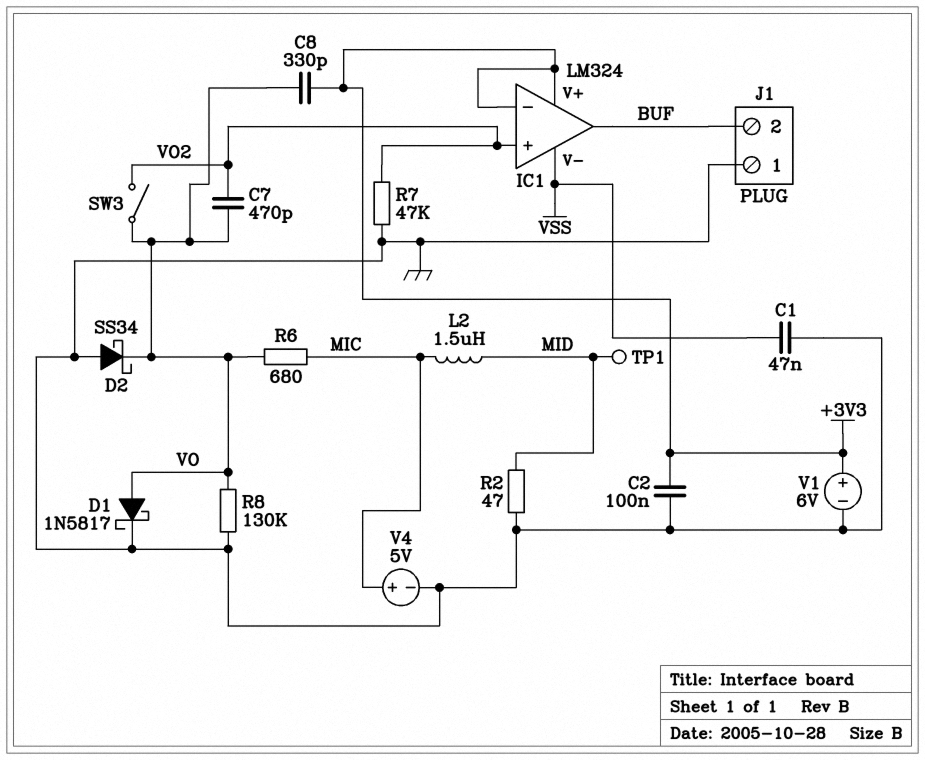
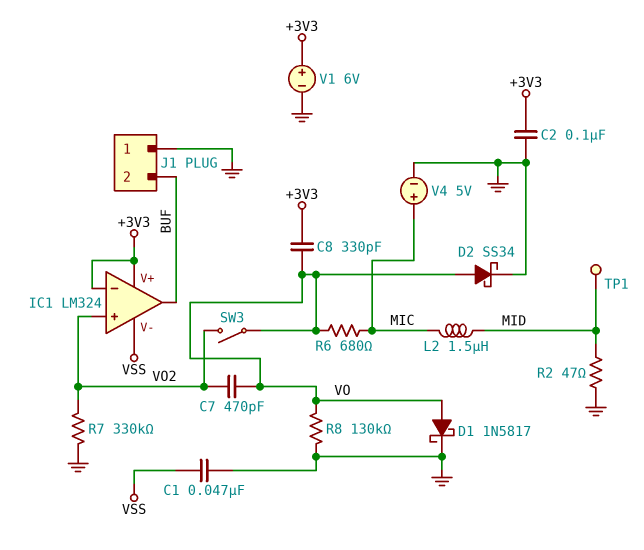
D2: schottky SS34 (A GND, K VO) -> schottky SS34 (A VO, K GND)
R7: 47k (GND, VO2) -> 330k (GND, VO2)

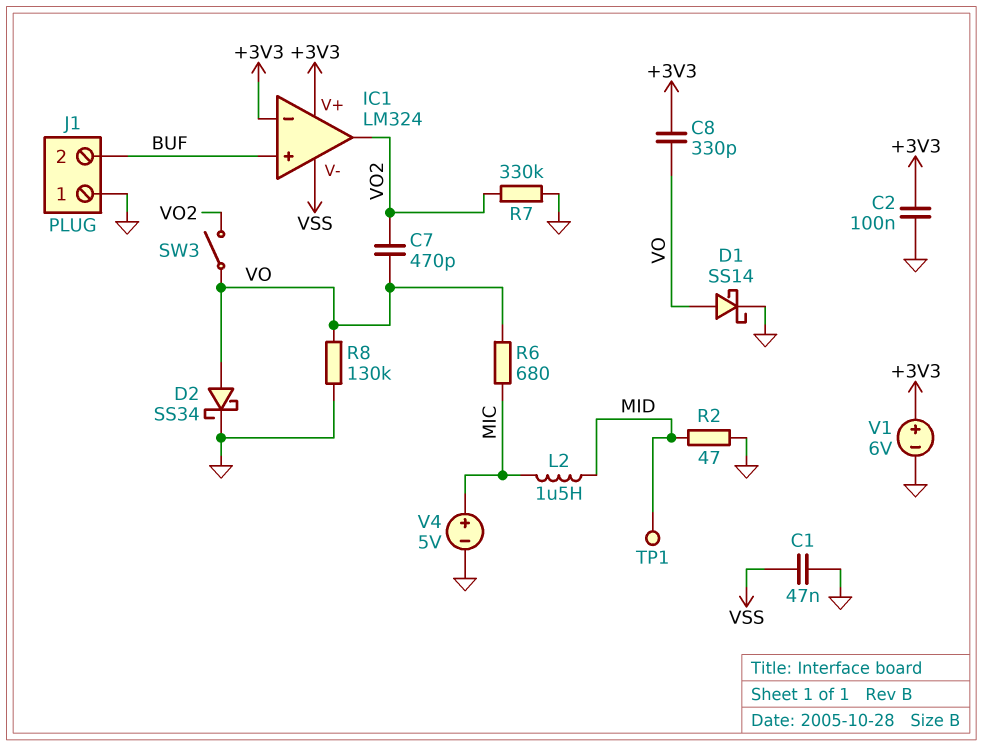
D1: schottky 1N5817 (A VO, K GND) -> schottky SS14 (A VO, K GND)
IC1 pin in+: VO2 -> BUF
IC1 pin out: BUF -> VO2

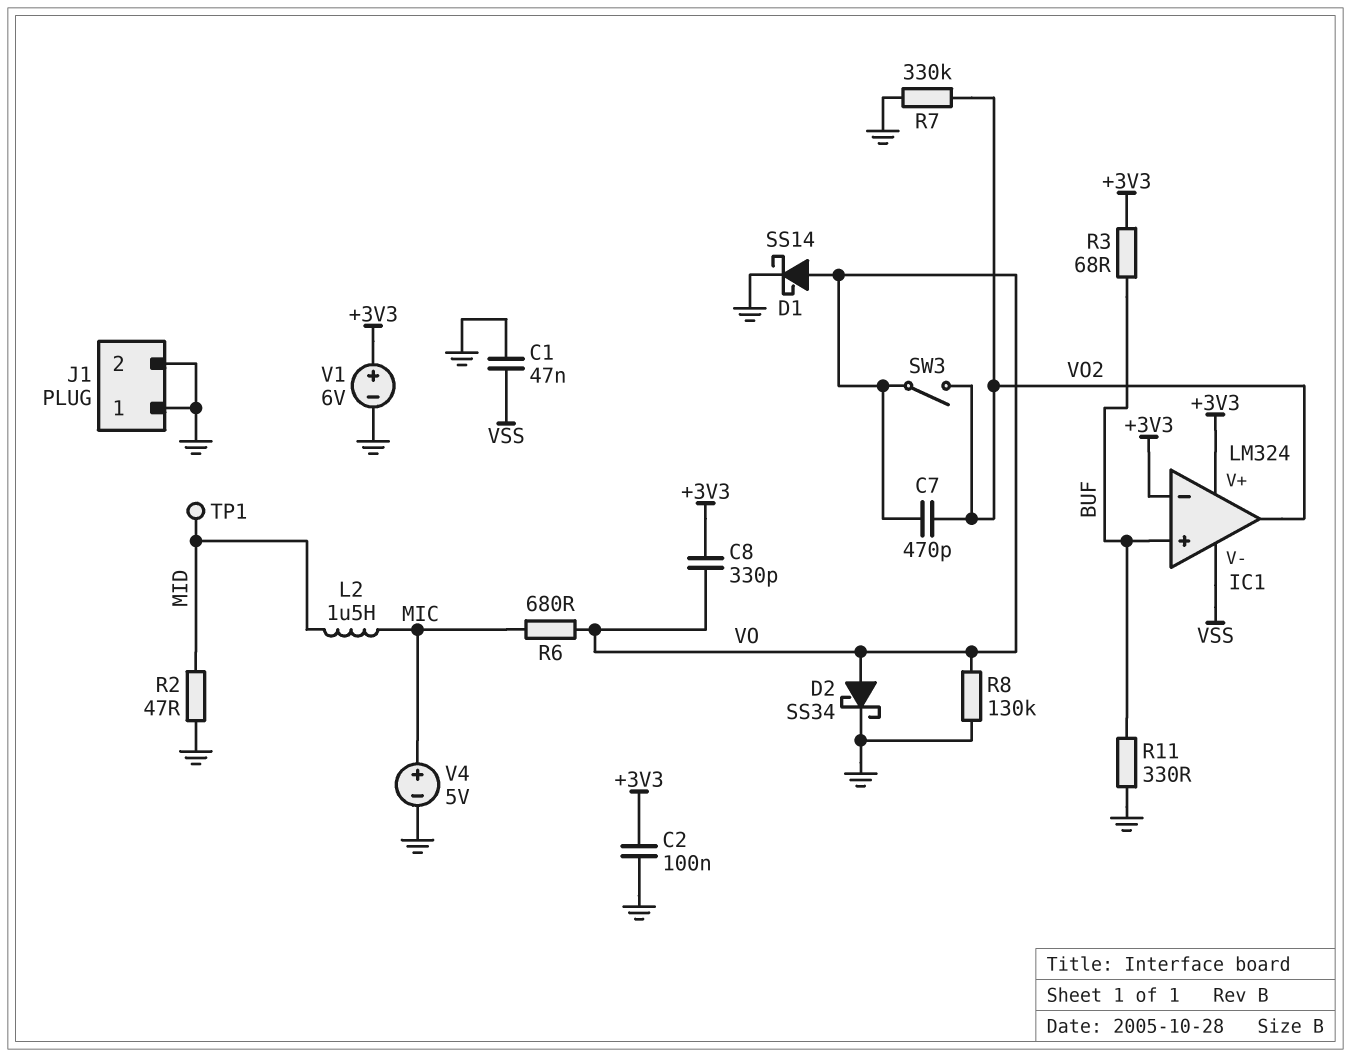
J1 pin 2: BUF -> GND
R3: none -> 68 (+3V3, BUF)
R11: none -> 330 (BUF, GND)

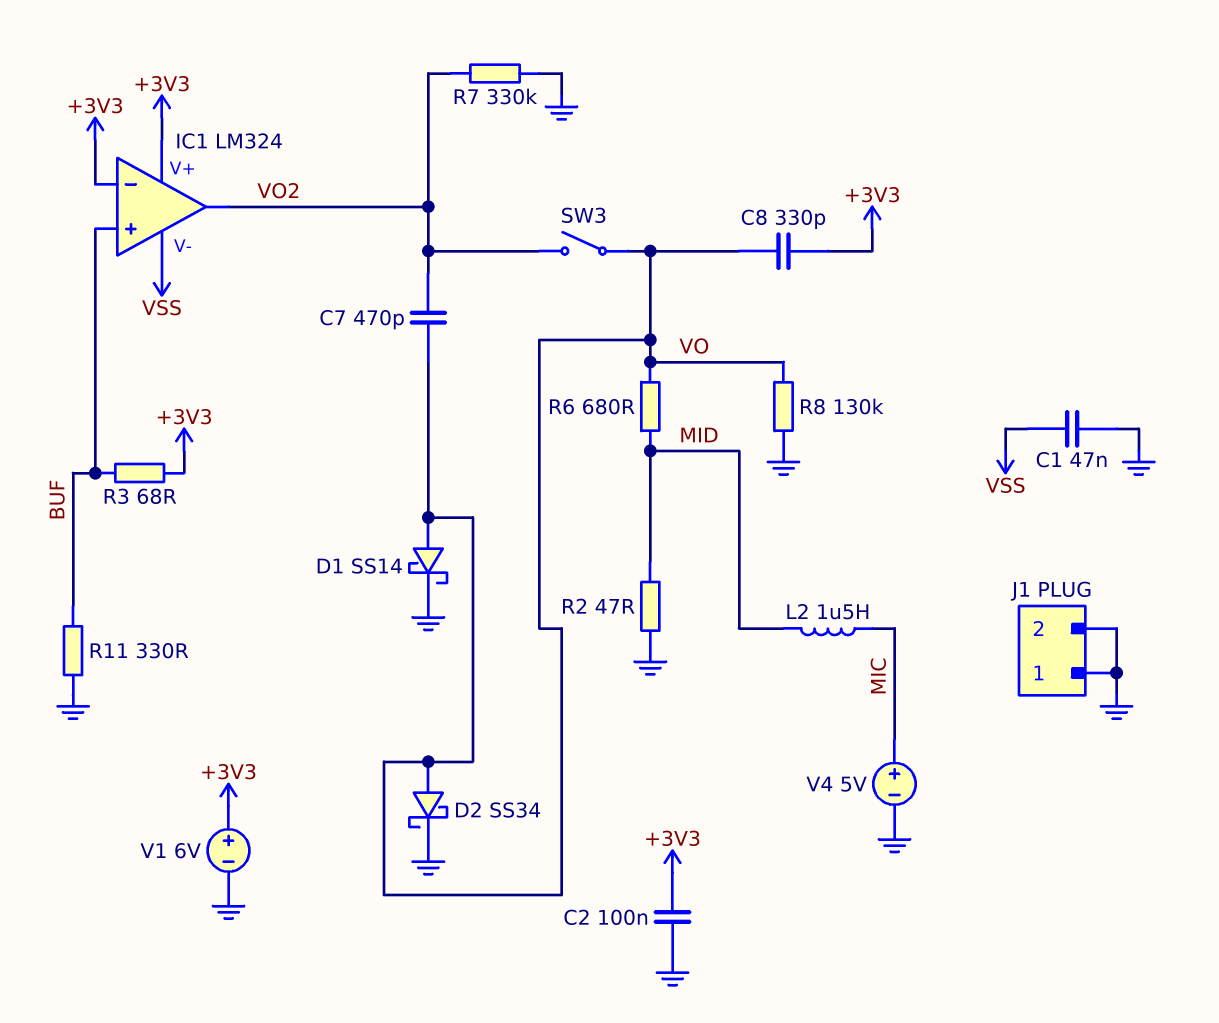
R6: 680 (MIC, VO) -> 680 (MID, VO)
TP1: test point (MID) -> none

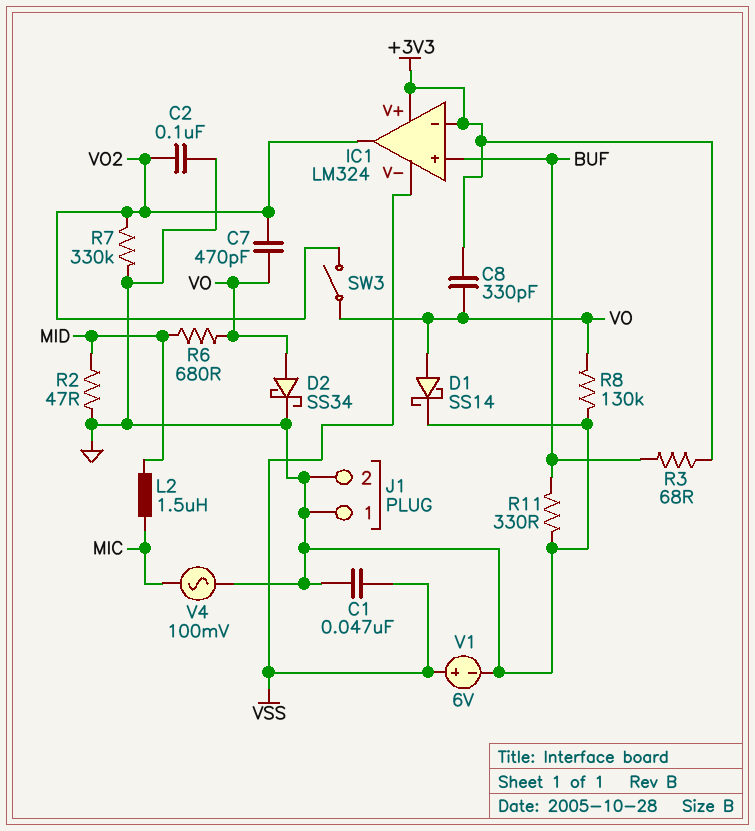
C2: 100nF (+3V3, GND) -> 100nF (GND, VO2)
V1: 6V (plus +3V3, minus GND) -> 6V (plus VSS, minus GND)
V4: 5V (plus MIC, minus GND) -> AC 100mV (GND, MIC)

